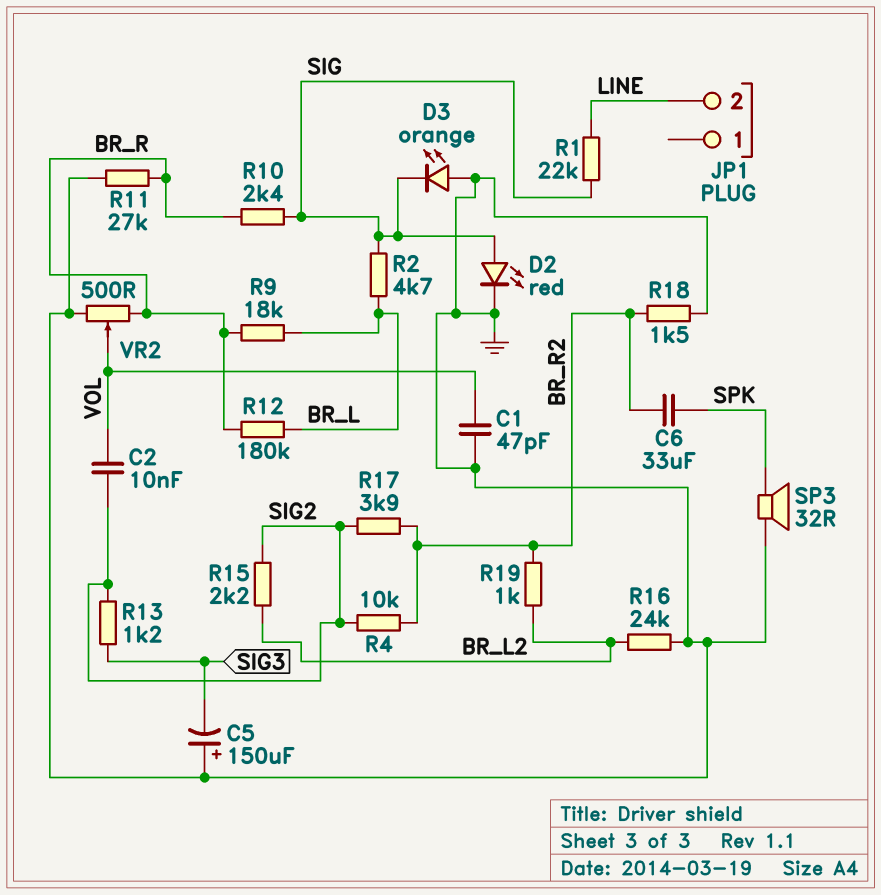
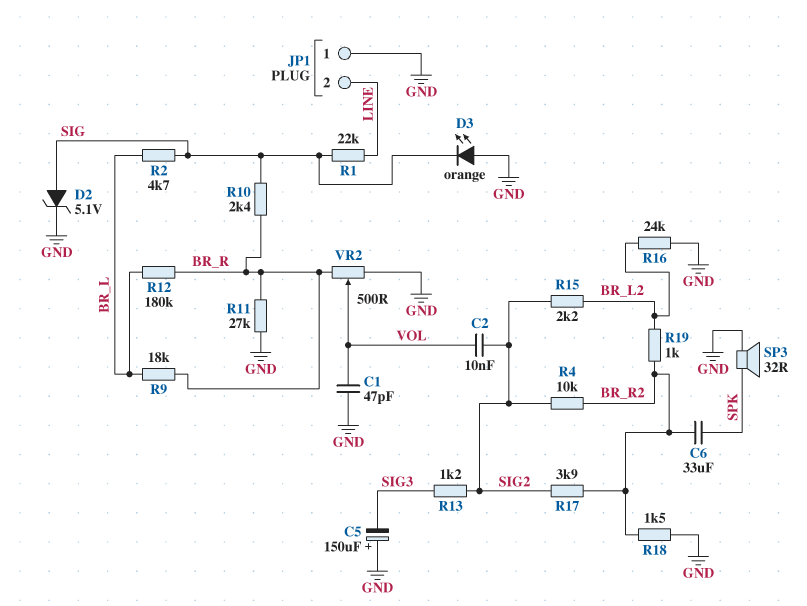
D2: LED red (A SIG, K GND) -> zener 5.1V (A SIG, K GND)
JP1 pin 1: none -> GND

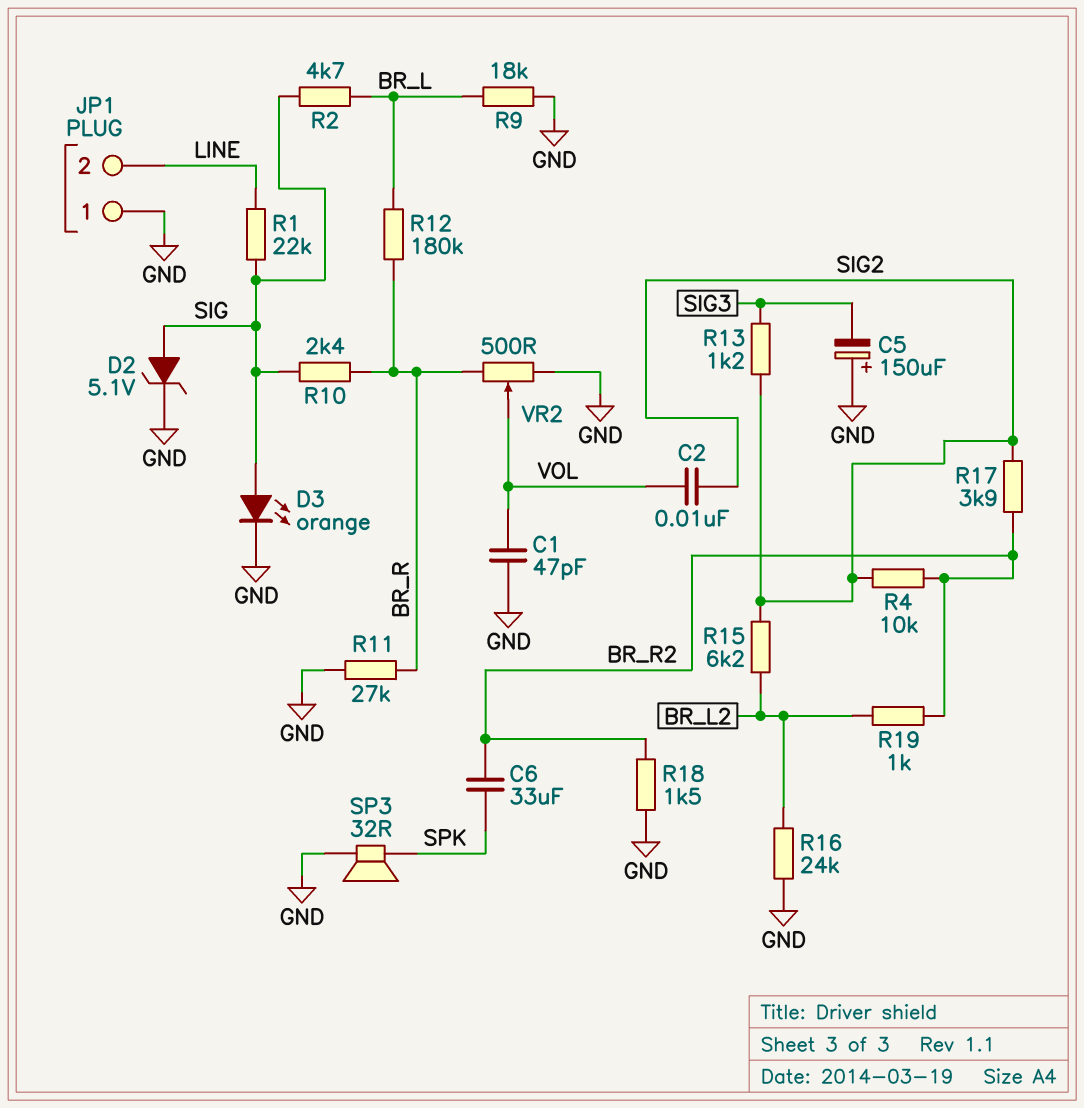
D3: LED orange (A GND, K SIG) -> LED orange (A SIG, K GND)
R9: 18k (BR_L, BR_R) -> 18k (BR_L, GND)
R15: 2.2k (BR_L2, SIG2) -> 6.2k (BR_L2, SIG2)

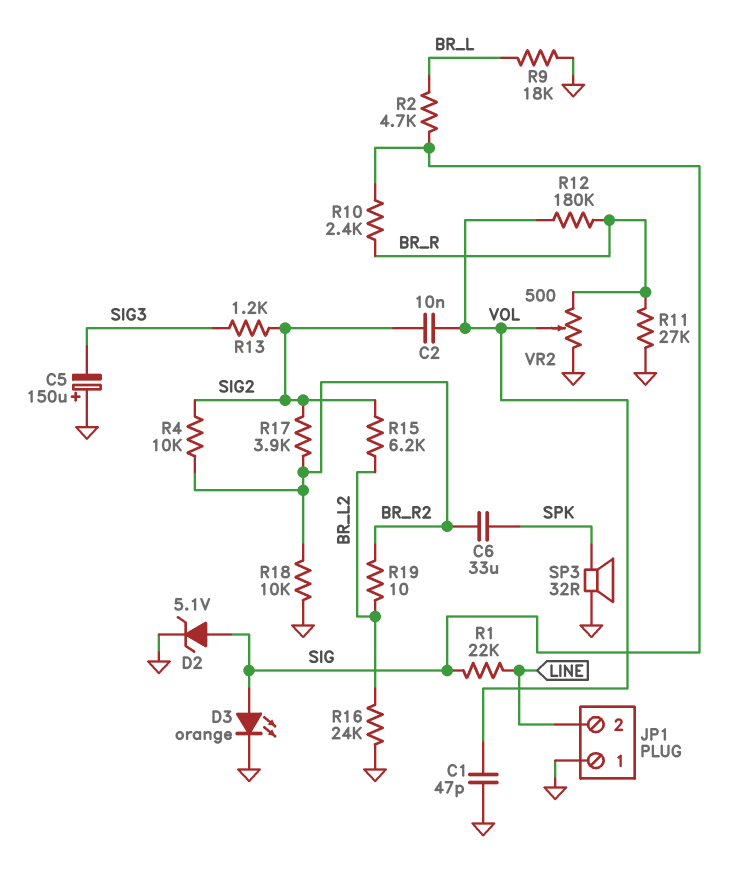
R12: 180k (BR_L, BR_R) -> 180k (BR_R, VOL)
R18: 1.5k (BR_R2, GND) -> 10k (BR_R2, GND)
R19: 1k (BR_L2, BR_R2) -> 10 (BR_L2, BR_R2)

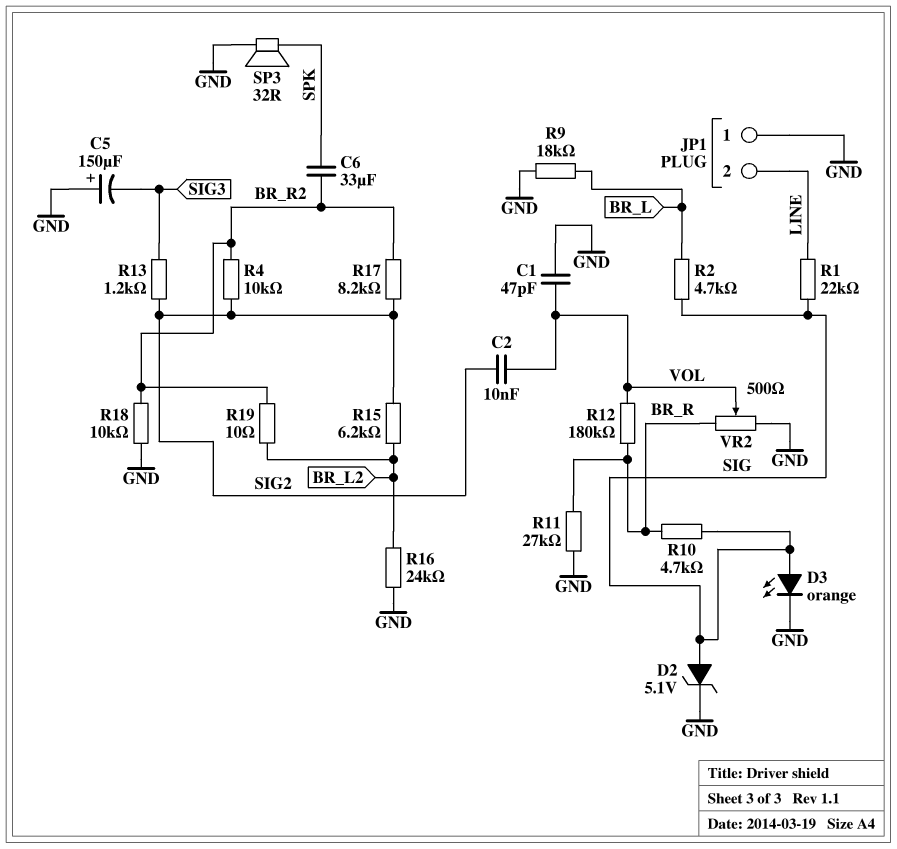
R10: 2.4k (BR_R, SIG) -> 4.7k (BR_R, SIG)
R17: 3.9k (BR_R2, SIG2) -> 8.2k (BR_R2, SIG2)

